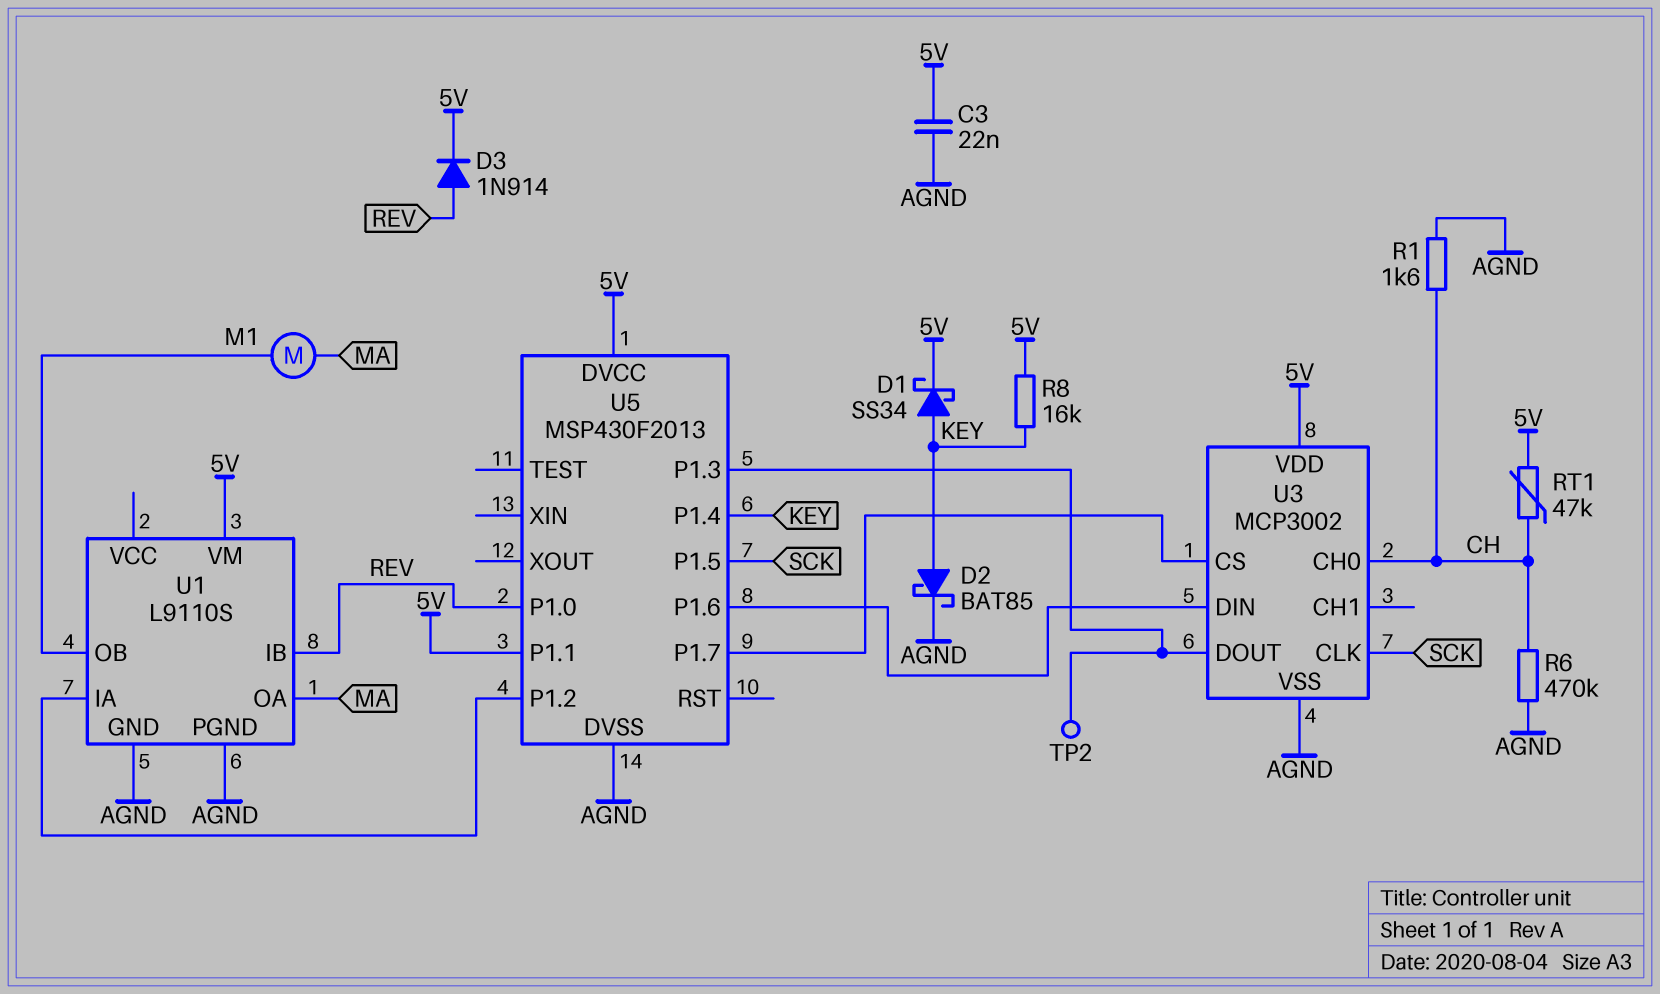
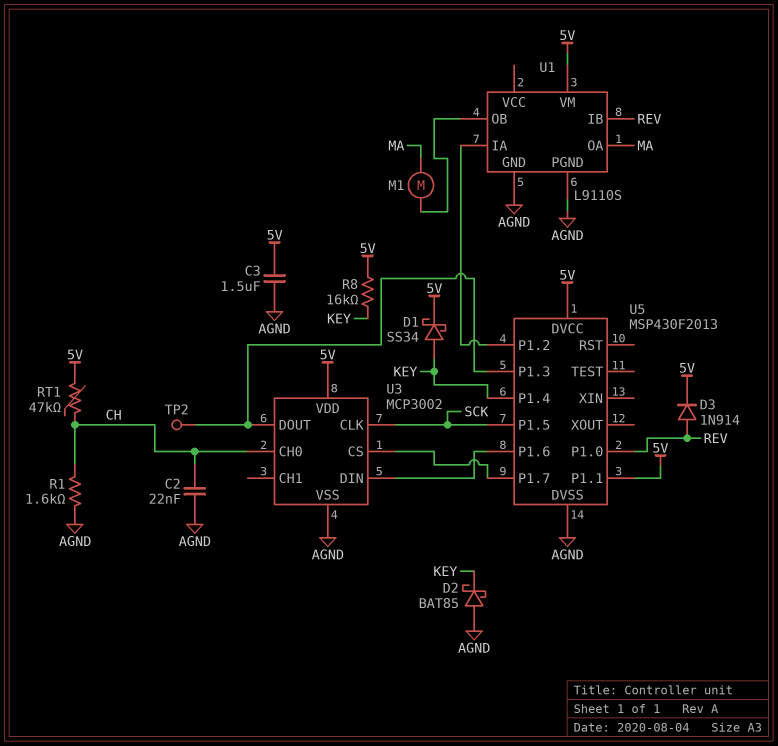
C2: none -> 22nF (AGND, CH)
C3: 22nF (5V, AGND) -> 1.5uF (5V, AGND)
D2: schottky BAT85 (A KEY, K AGND) -> schottky BAT85 (A AGND, K KEY)
R6: 470k (AGND, CH) -> none

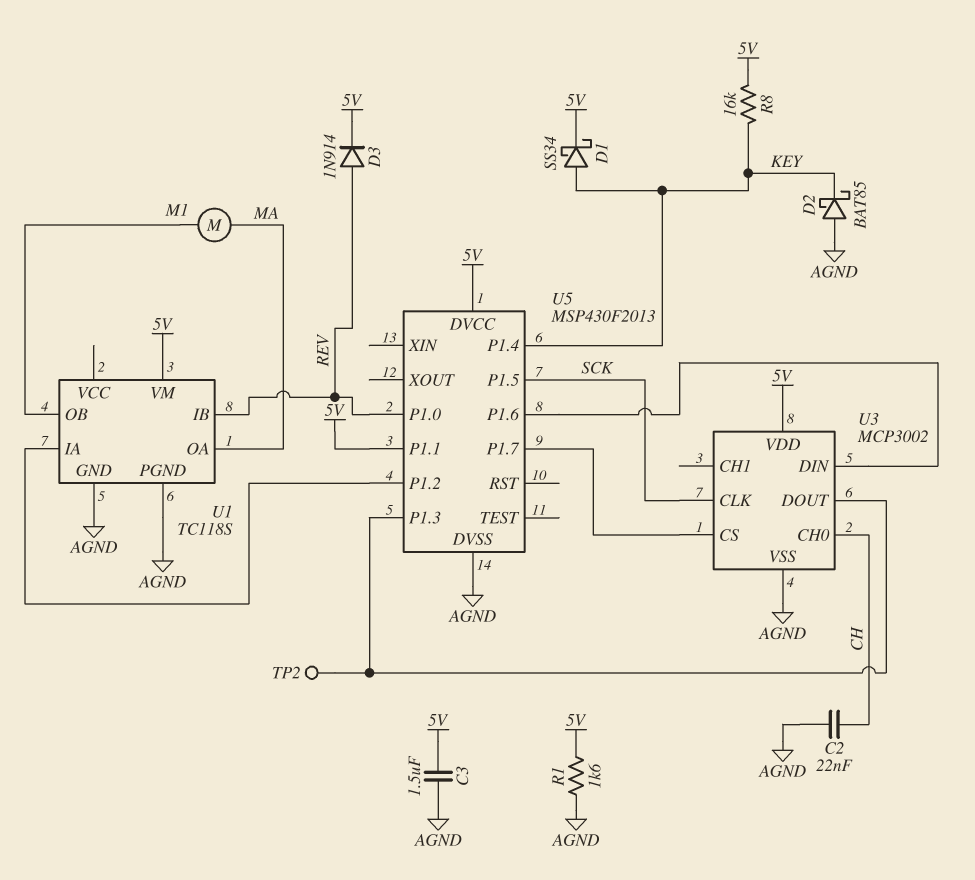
R1: 1.6k (AGND, CH) -> 1.6k (5V, AGND)
RT1: 47k (5V, CH) -> none
U1: L9110S -> TC118S

